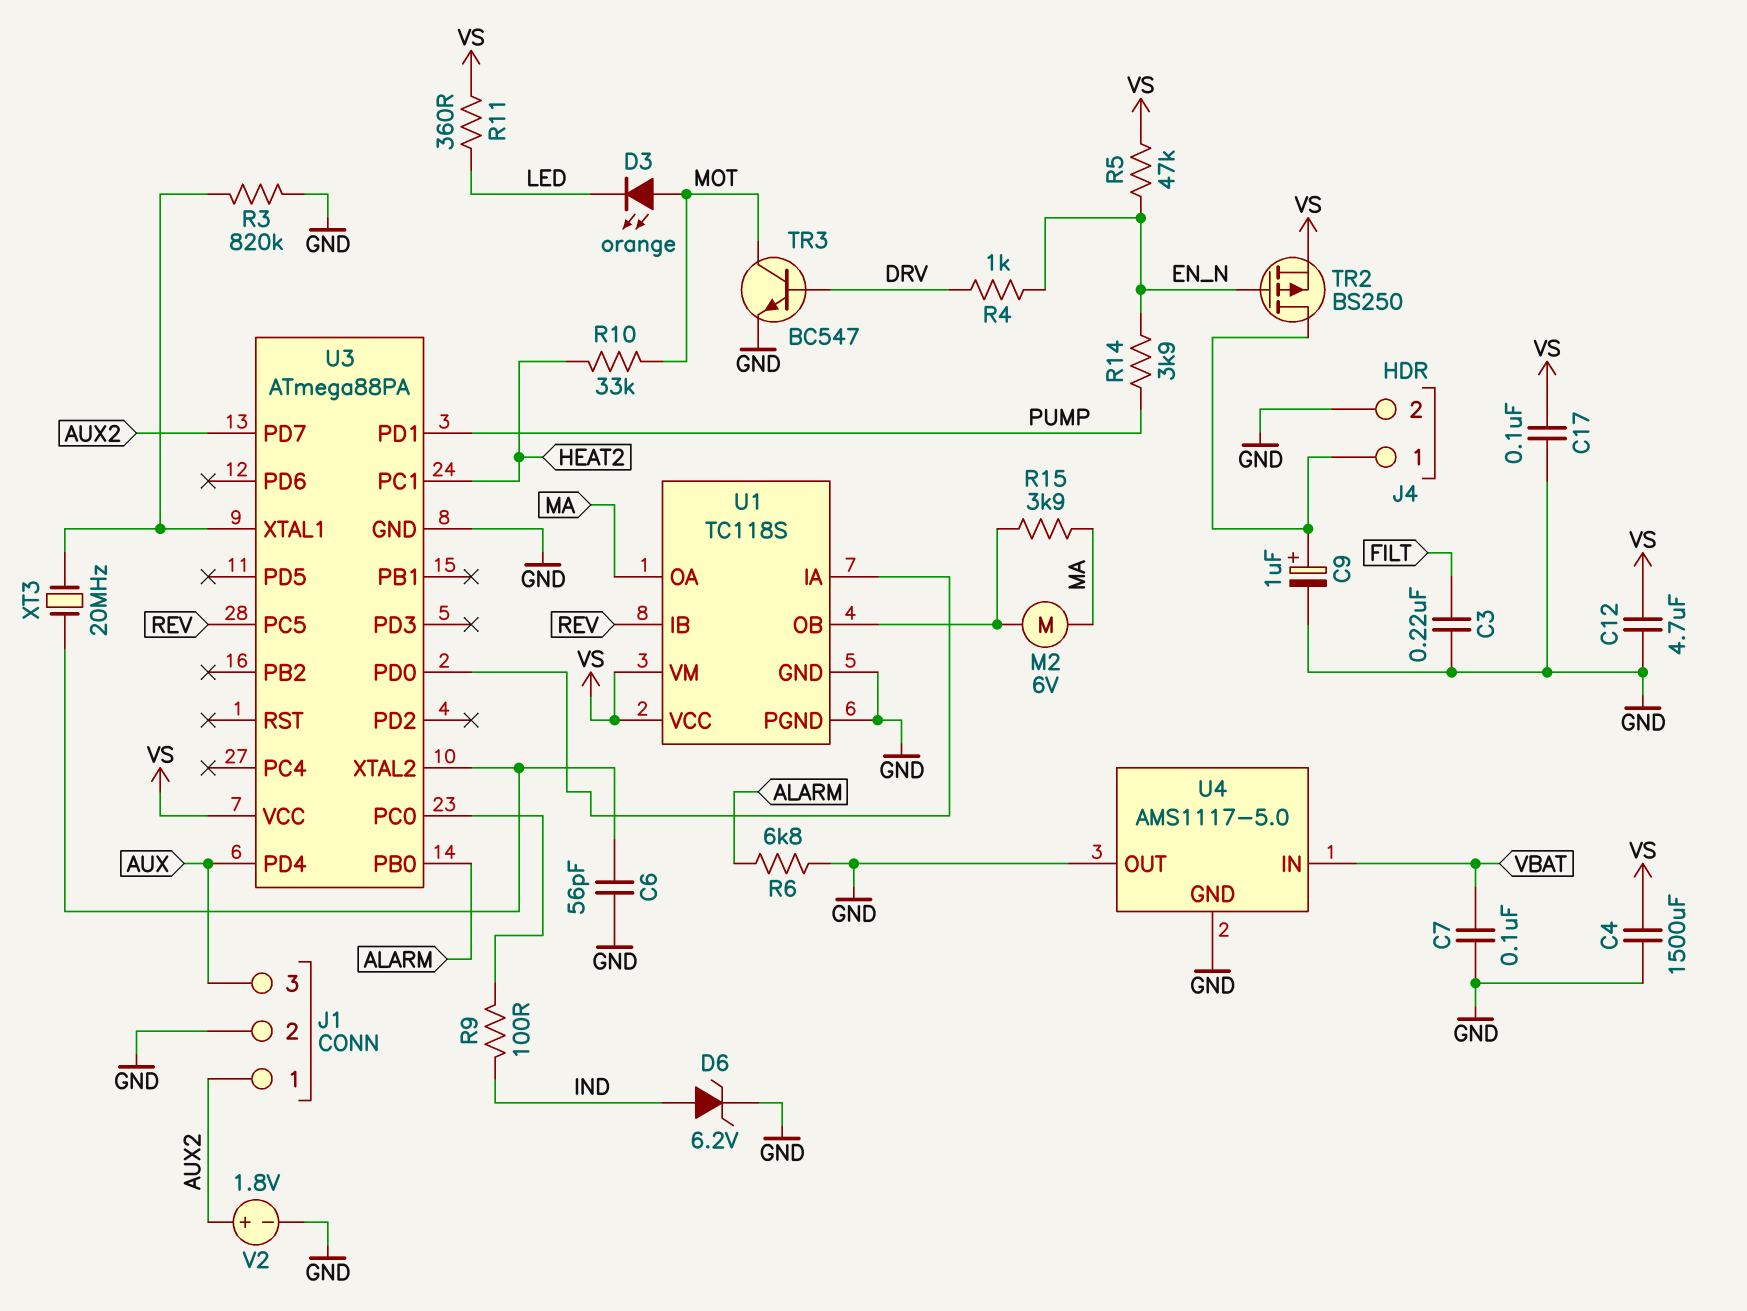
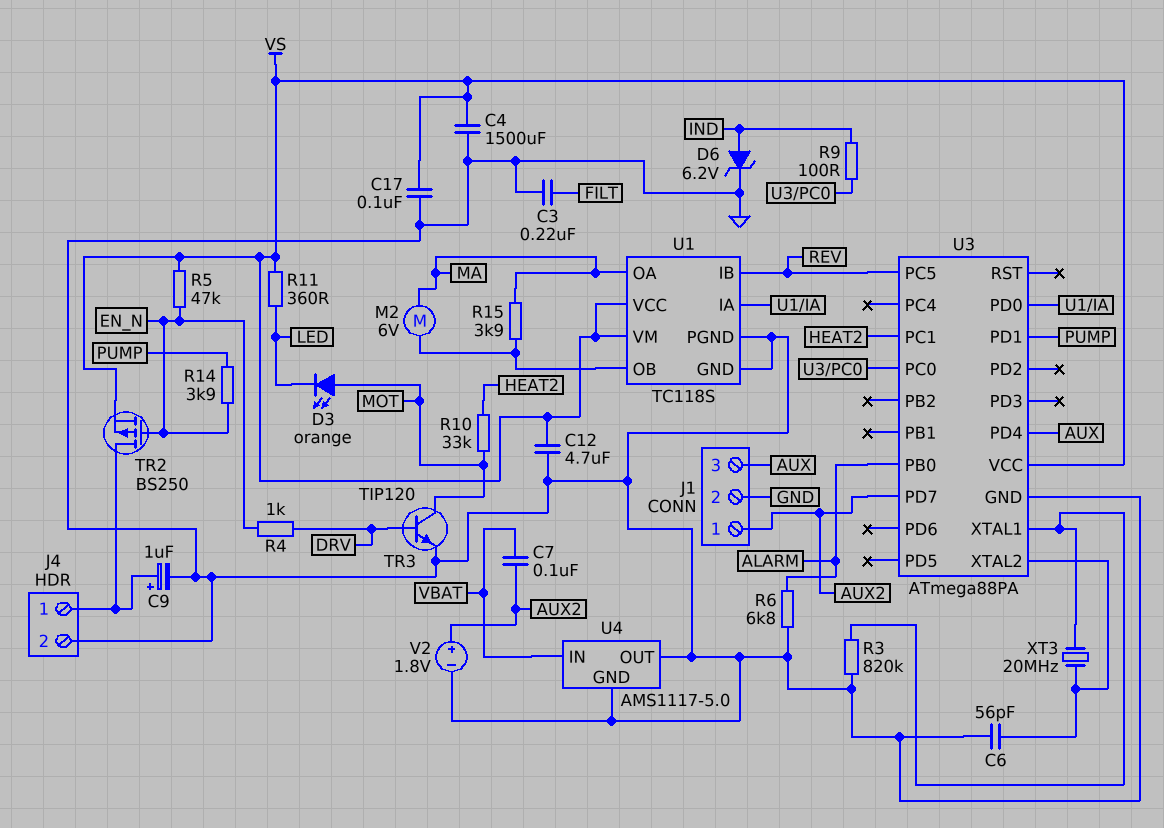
C7: 100nF (GND, VBAT) -> 100nF (AUX2, VBAT)
TR3: NPN BC547 (B DRV, C MOT, E GND) -> NPN TIP120 (B DRV, C MOT, E GND)

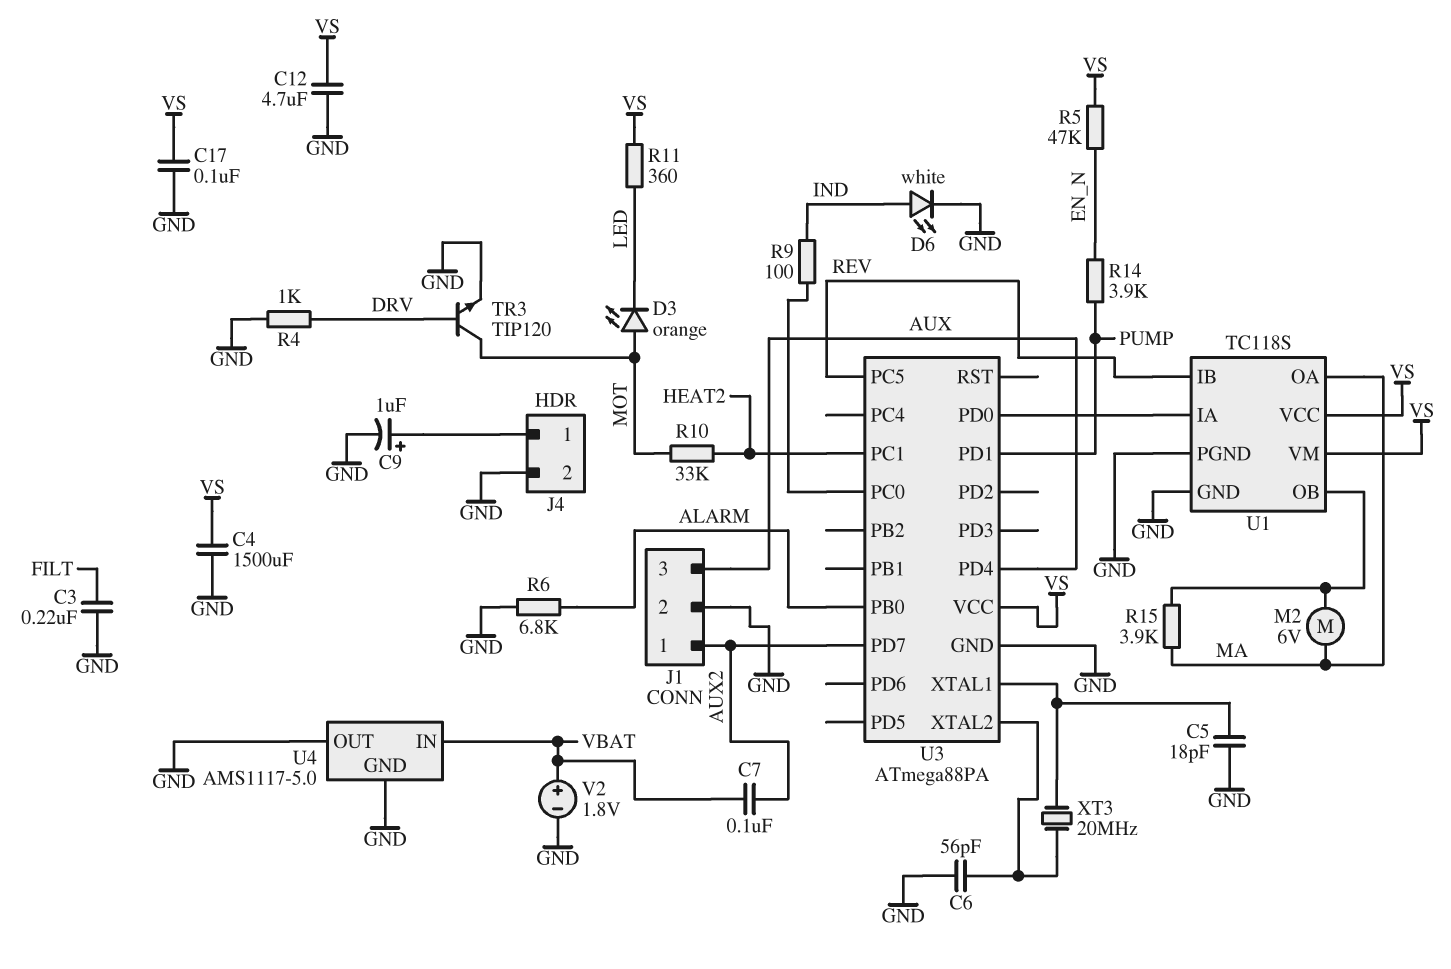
C5: none -> 18pF (GND, U3/XTAL1)
D6: zener 6.2V (A IND, K GND) -> LED white (A IND, K GND)
R3: 820k (GND, U3/XTAL1) -> none
R4: 1k (DRV, EN_N) -> 1k (DRV, GND)
TR2: PMOS BS250 (G EN_N, D J4/1, S VS) -> none
V2: 1.8V (plus AUX2, minus GND) -> 1.8V (plus VBAT, minus GND)

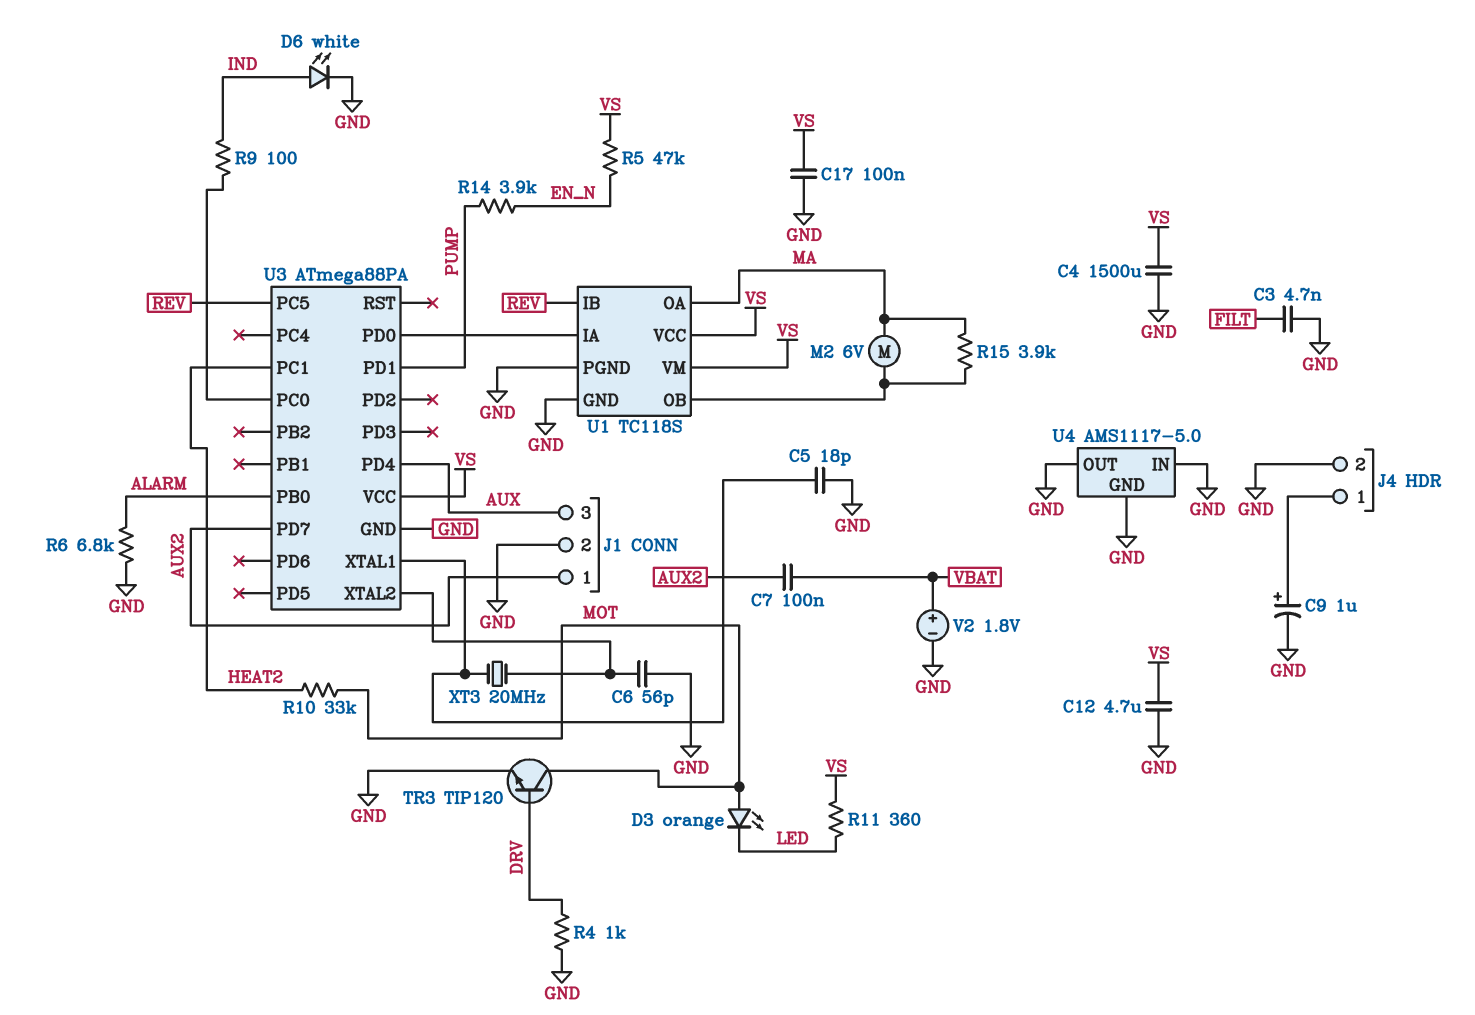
C3: 220nF (FILT, GND) -> 4.7nF (FILT, GND)
U4 pin IN: VBAT -> GND

